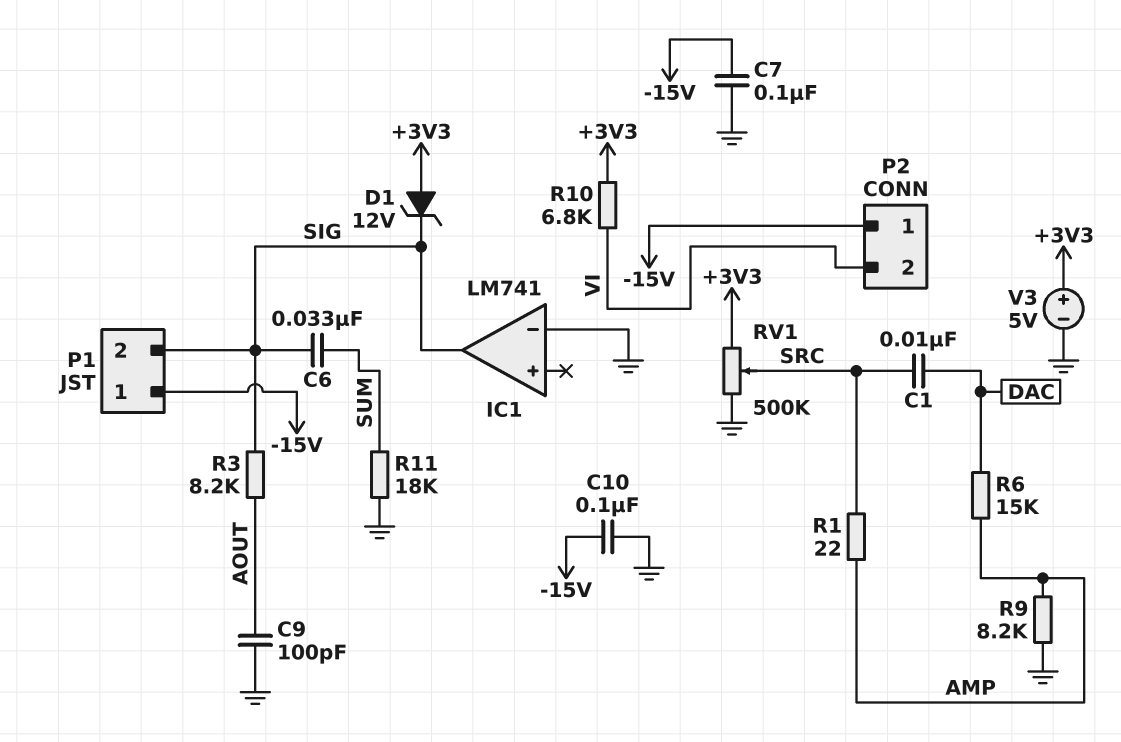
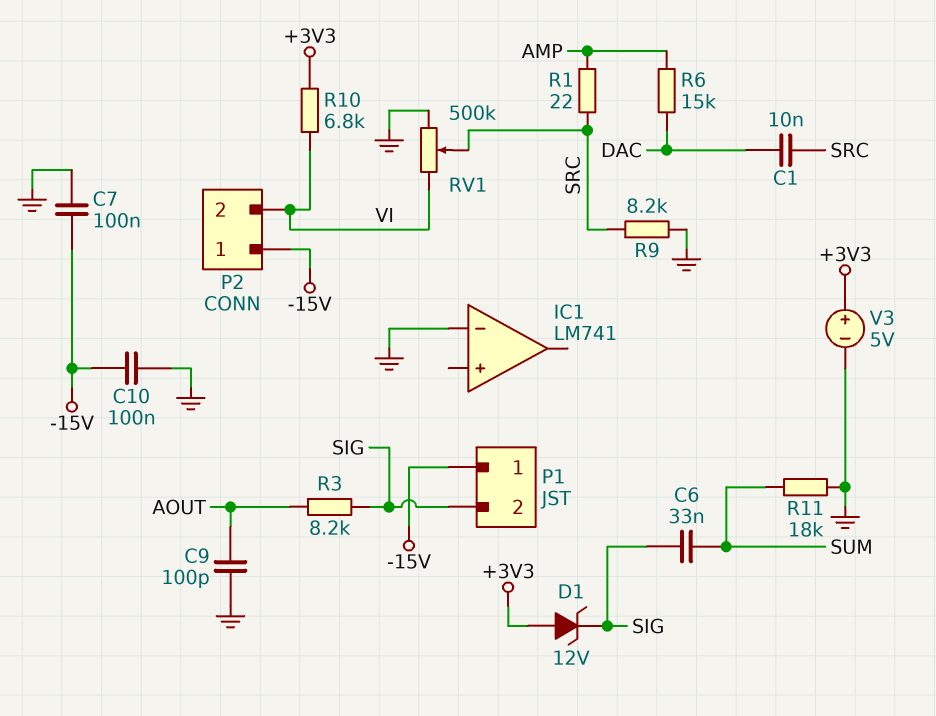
IC1 pin out: SIG -> none
R9: 8.2k (AMP, GND) -> 8.2k (GND, SRC)
RV1: 500k (+3V3, GND, wiper SRC) -> 500k (GND, VI, wiper SRC)

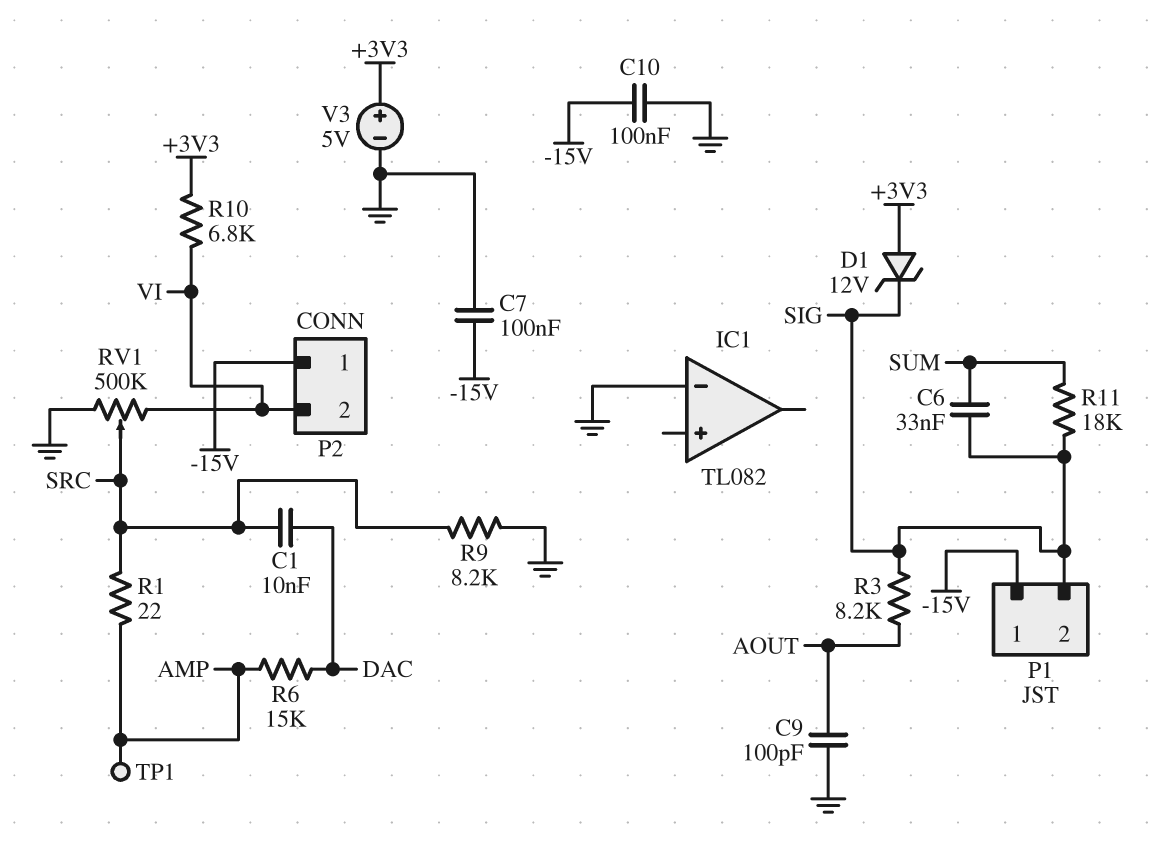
IC1: LM741 -> TL082
R11: 18k (GND, SUM) -> 18k (SIG, SUM)
TP1: none -> test point (AMP)

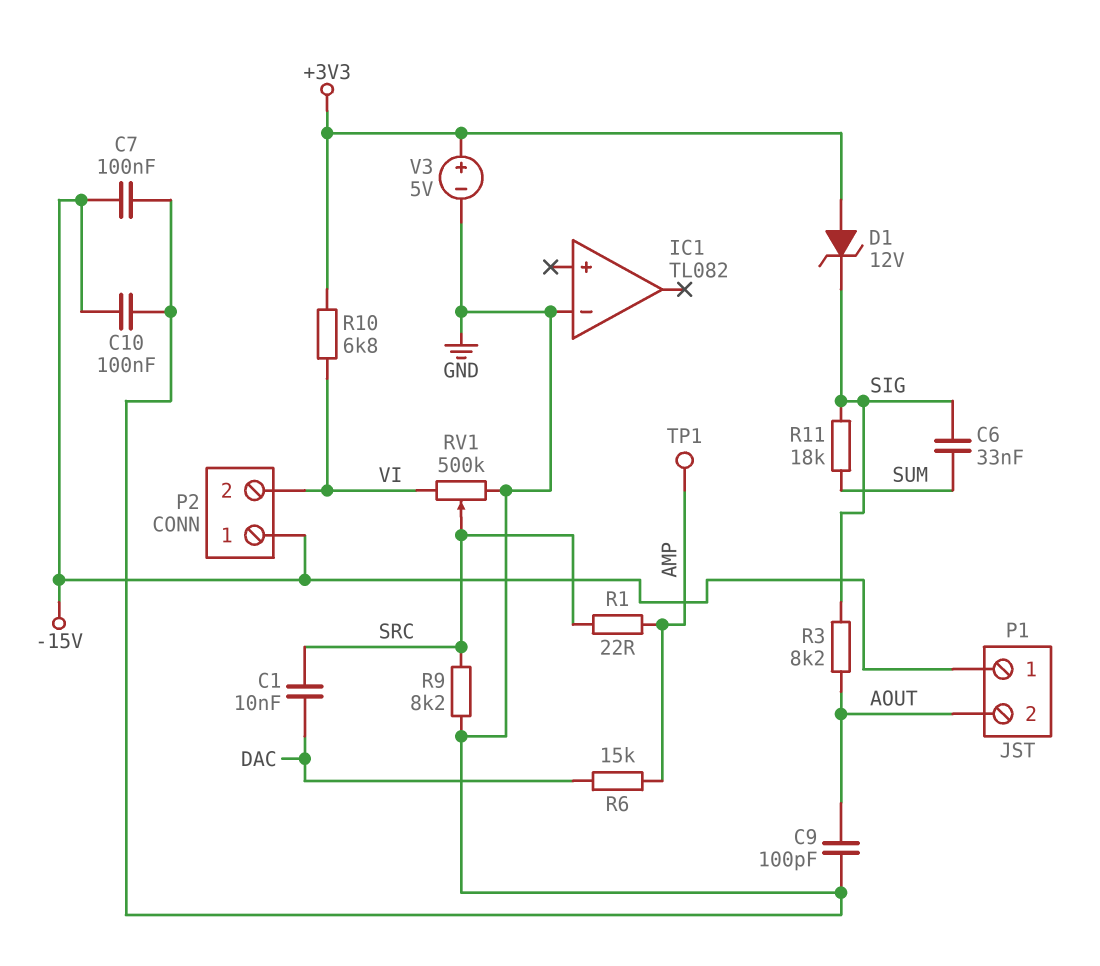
P1 pin 2: SIG -> AOUT

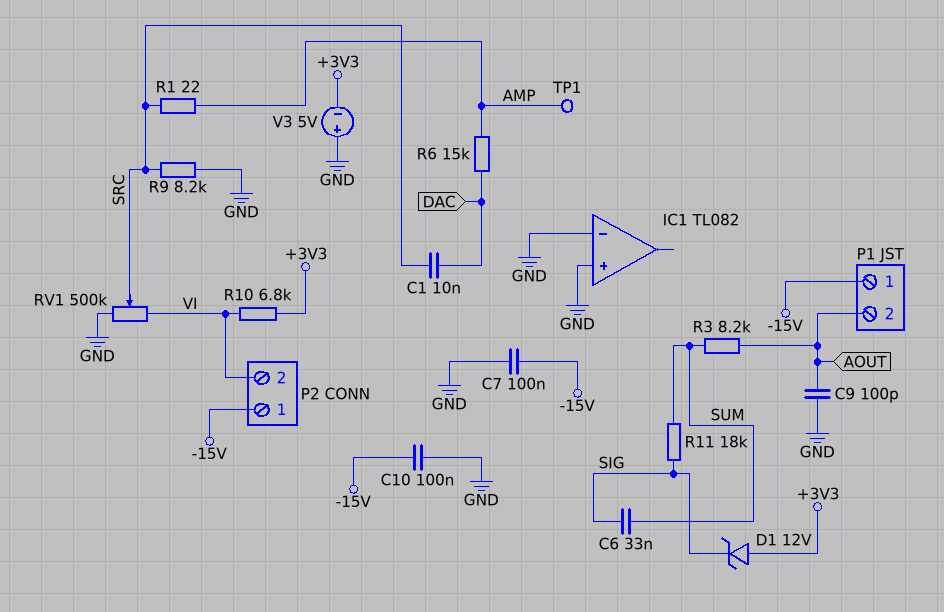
IC1 pin in+: none -> GND
R3: 8.2k (AOUT, SIG) -> 8.2k (AOUT, SUM)
V3: 5V (plus +3V3, minus GND) -> 5V (plus GND, minus +3V3)

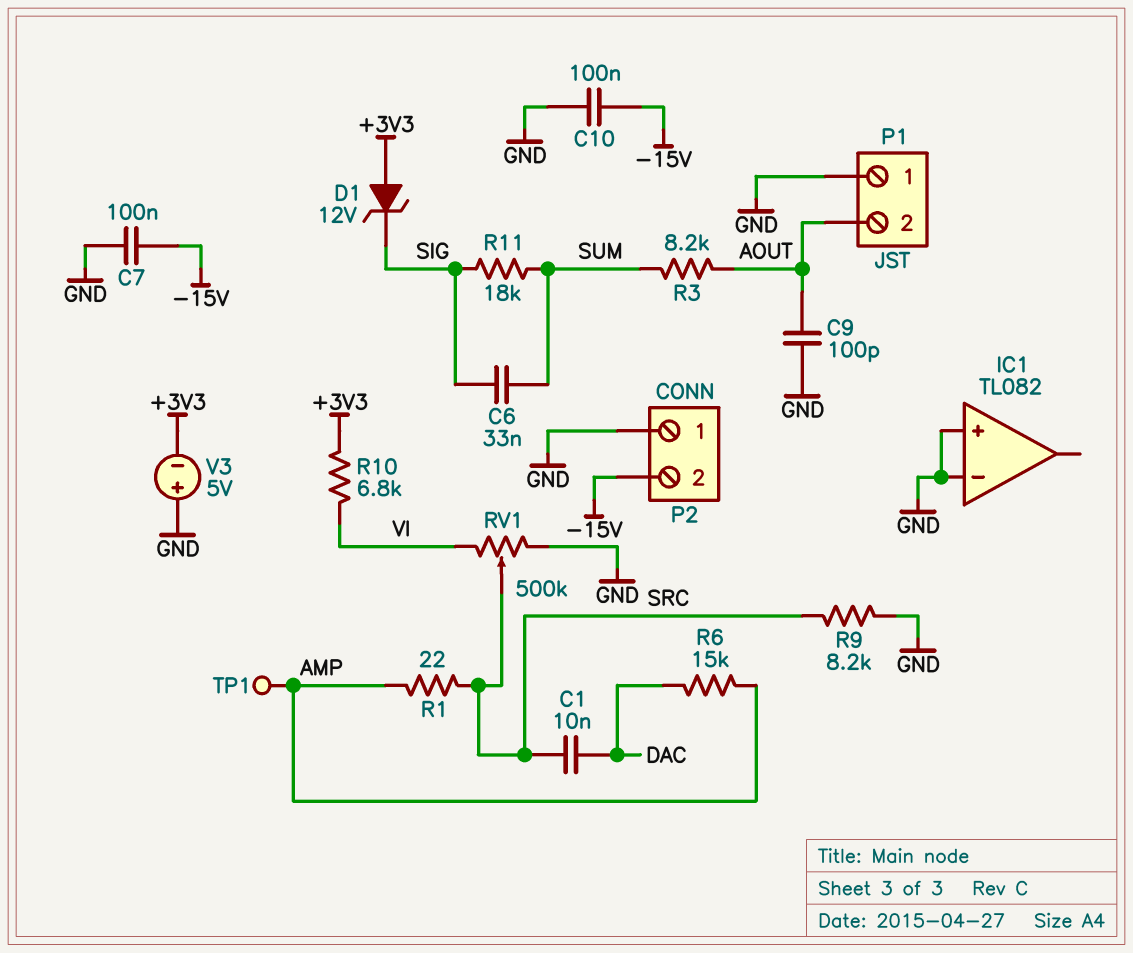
P1 pin 1: -15V -> GND
P2 pin 1: -15V -> GND
P2 pin 2: VI -> -15V

